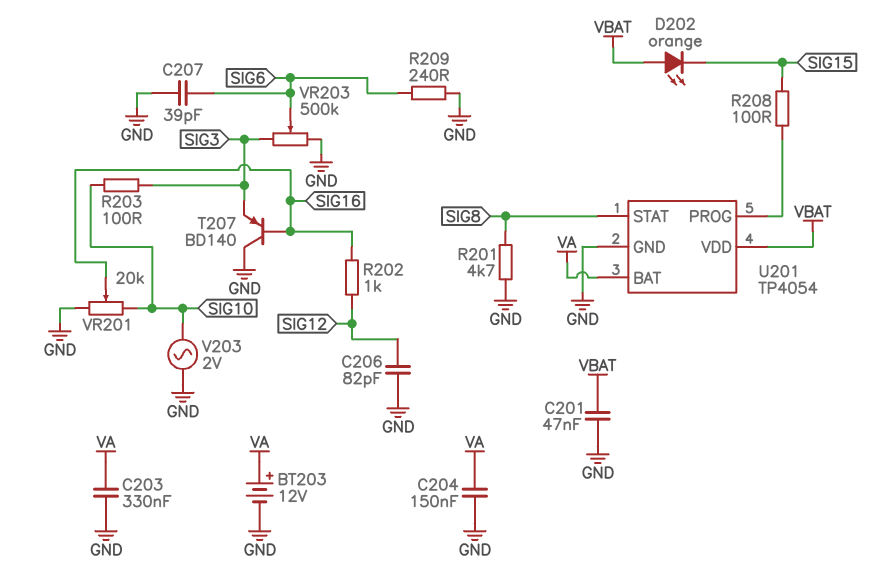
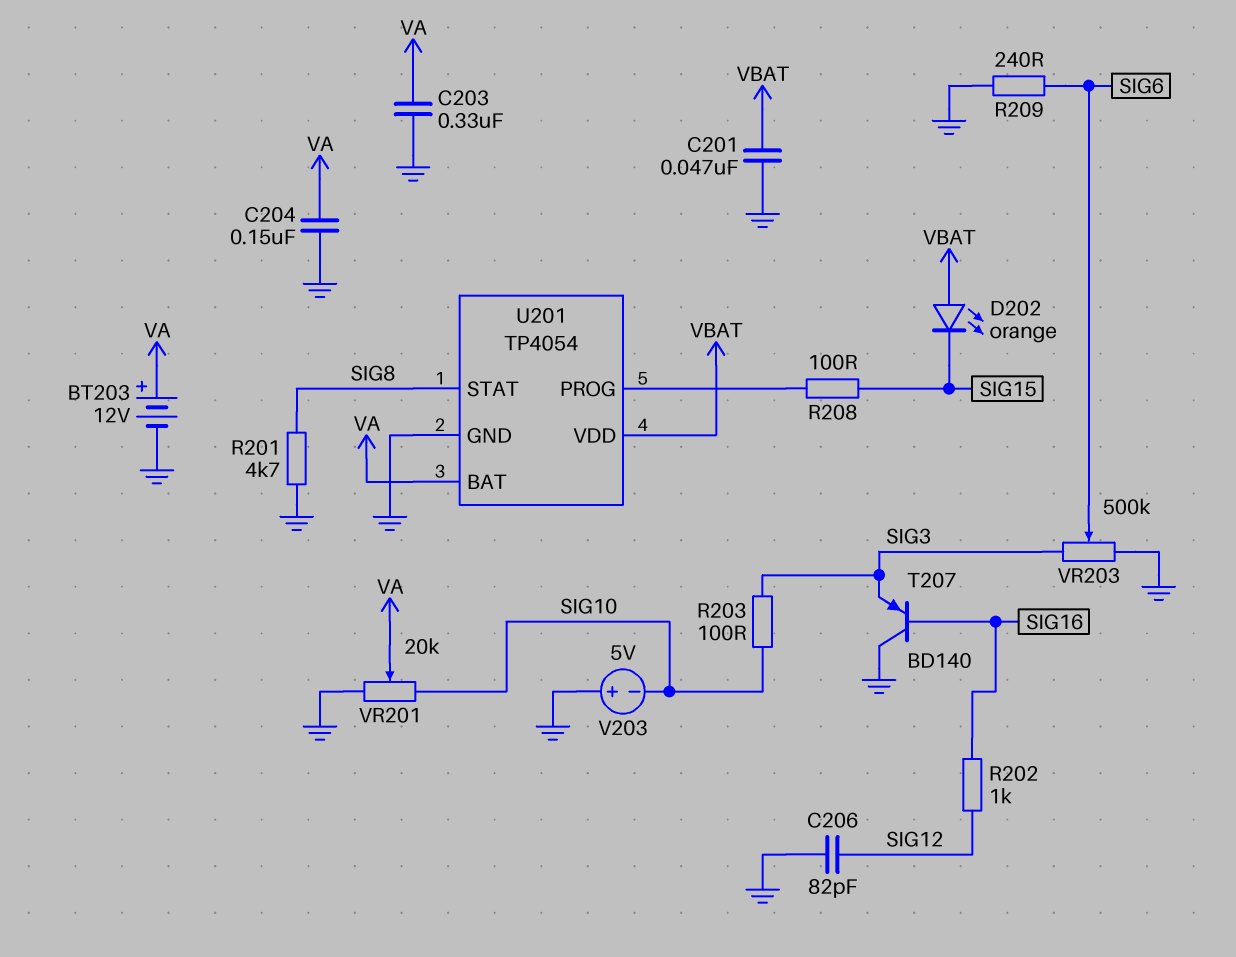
C207: 39pF (GND, SIG6) -> none
V203: AC 2V (GND, SIG10) -> 5V (plus GND, minus SIG10)
VR201: 20k (GND, SIG10, wiper SIG16) -> 20k (GND, SIG10, wiper VA)

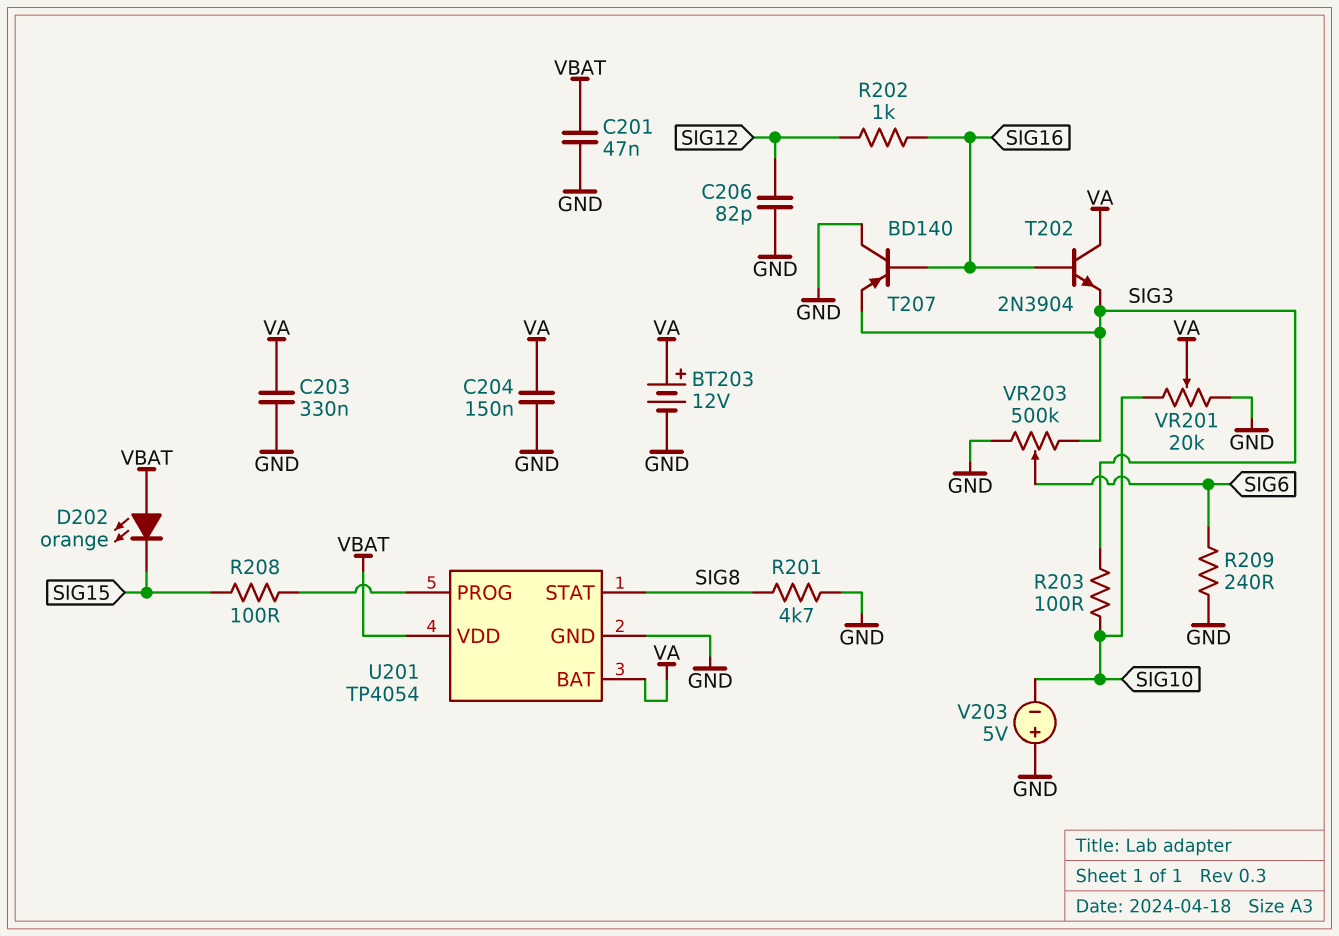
T202: none -> NPN 2N3904 (B SIG16, C VA, E SIG3)

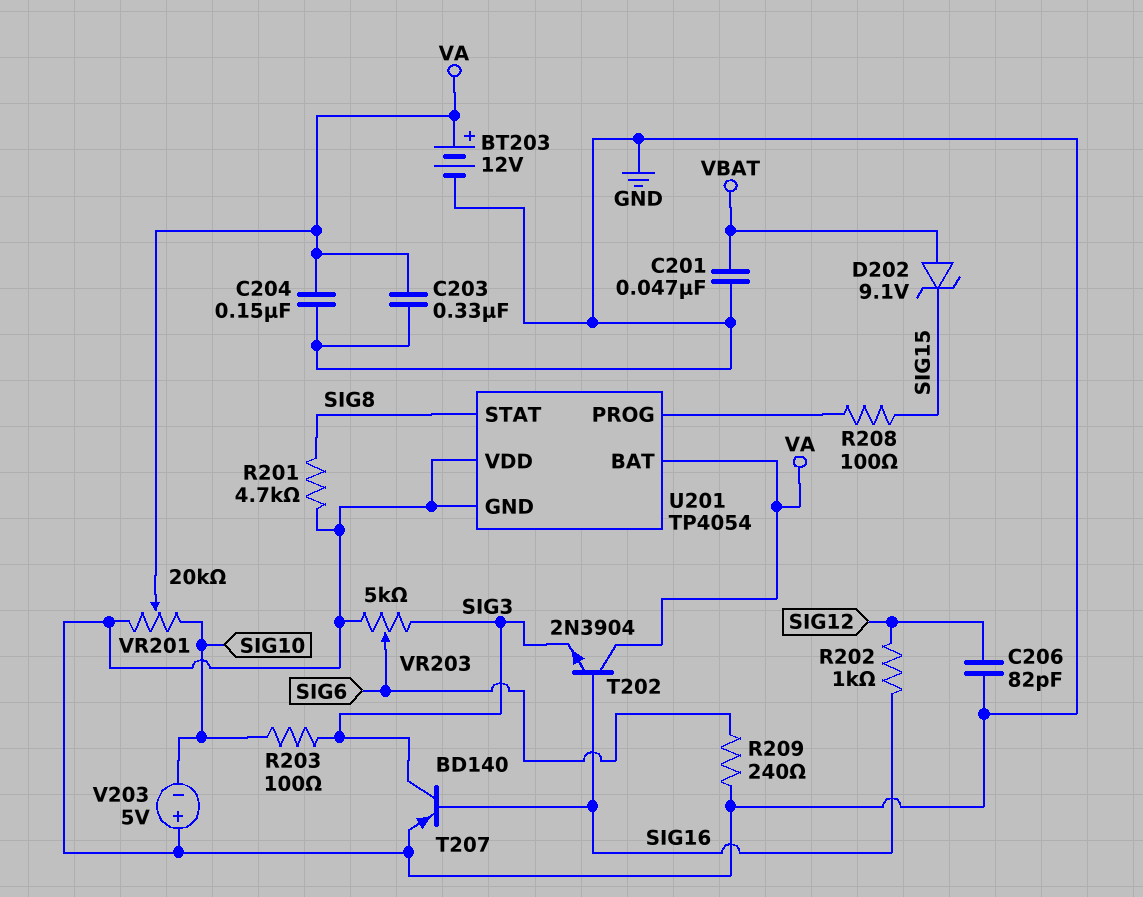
D202: LED orange (A VBAT, K SIG15) -> zener 9.1V (A VBAT, K SIG15)
T207: PNP BD140 (B SIG16, C GND, E SIG3) -> PNP BD140 (B SIG16, C SIG3, E GND)
U201 pin VDD: VBAT -> GND
VR203: 500k (GND, SIG3, wiper SIG6) -> 5k (GND, SIG3, wiper SIG6)

